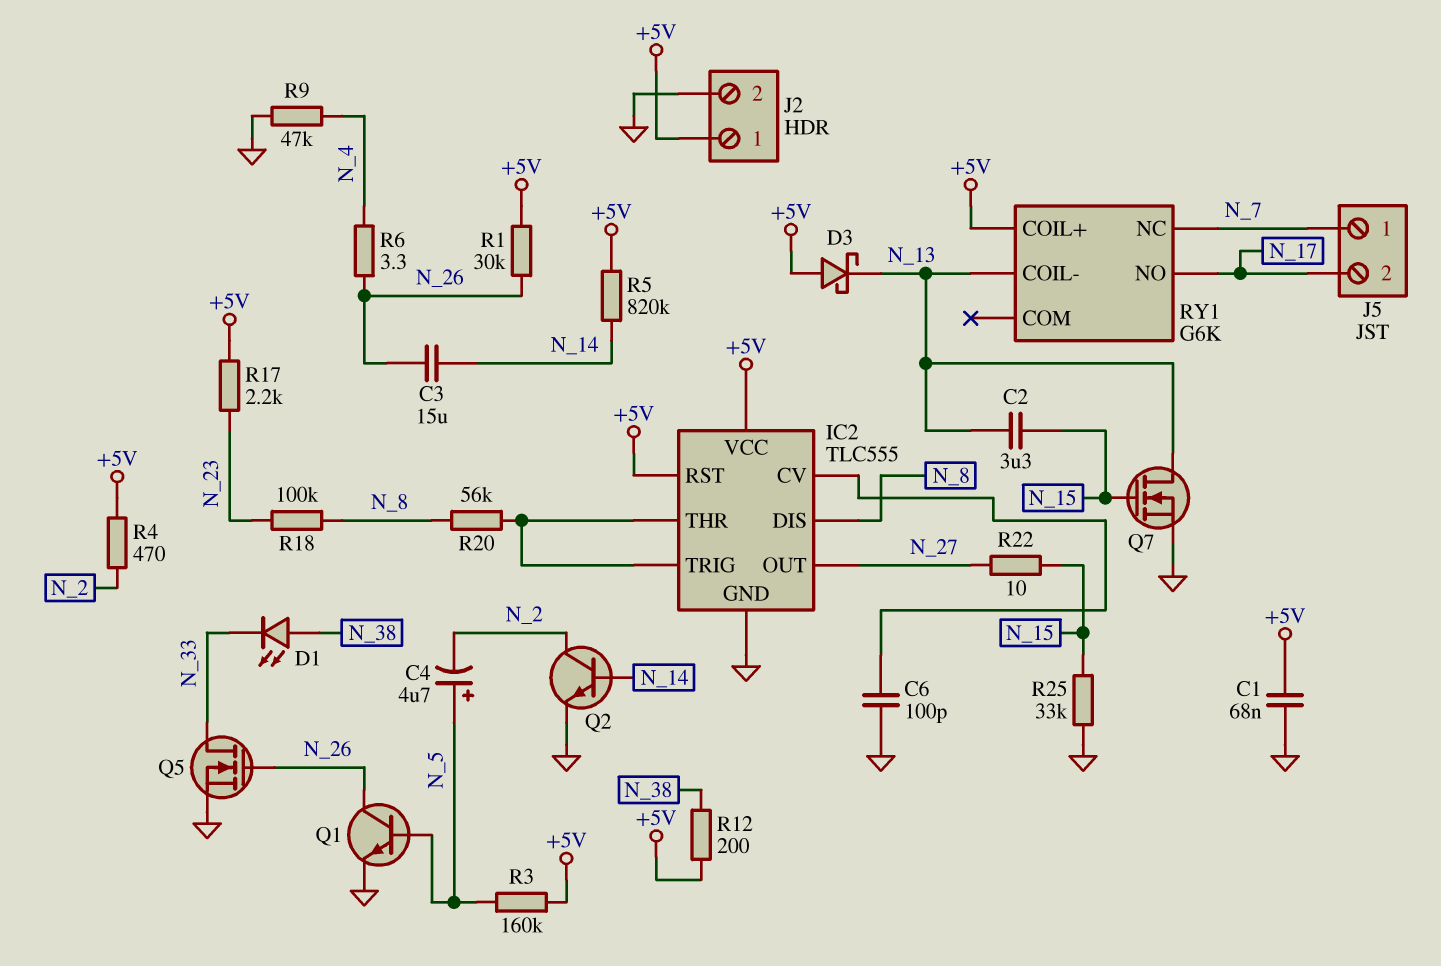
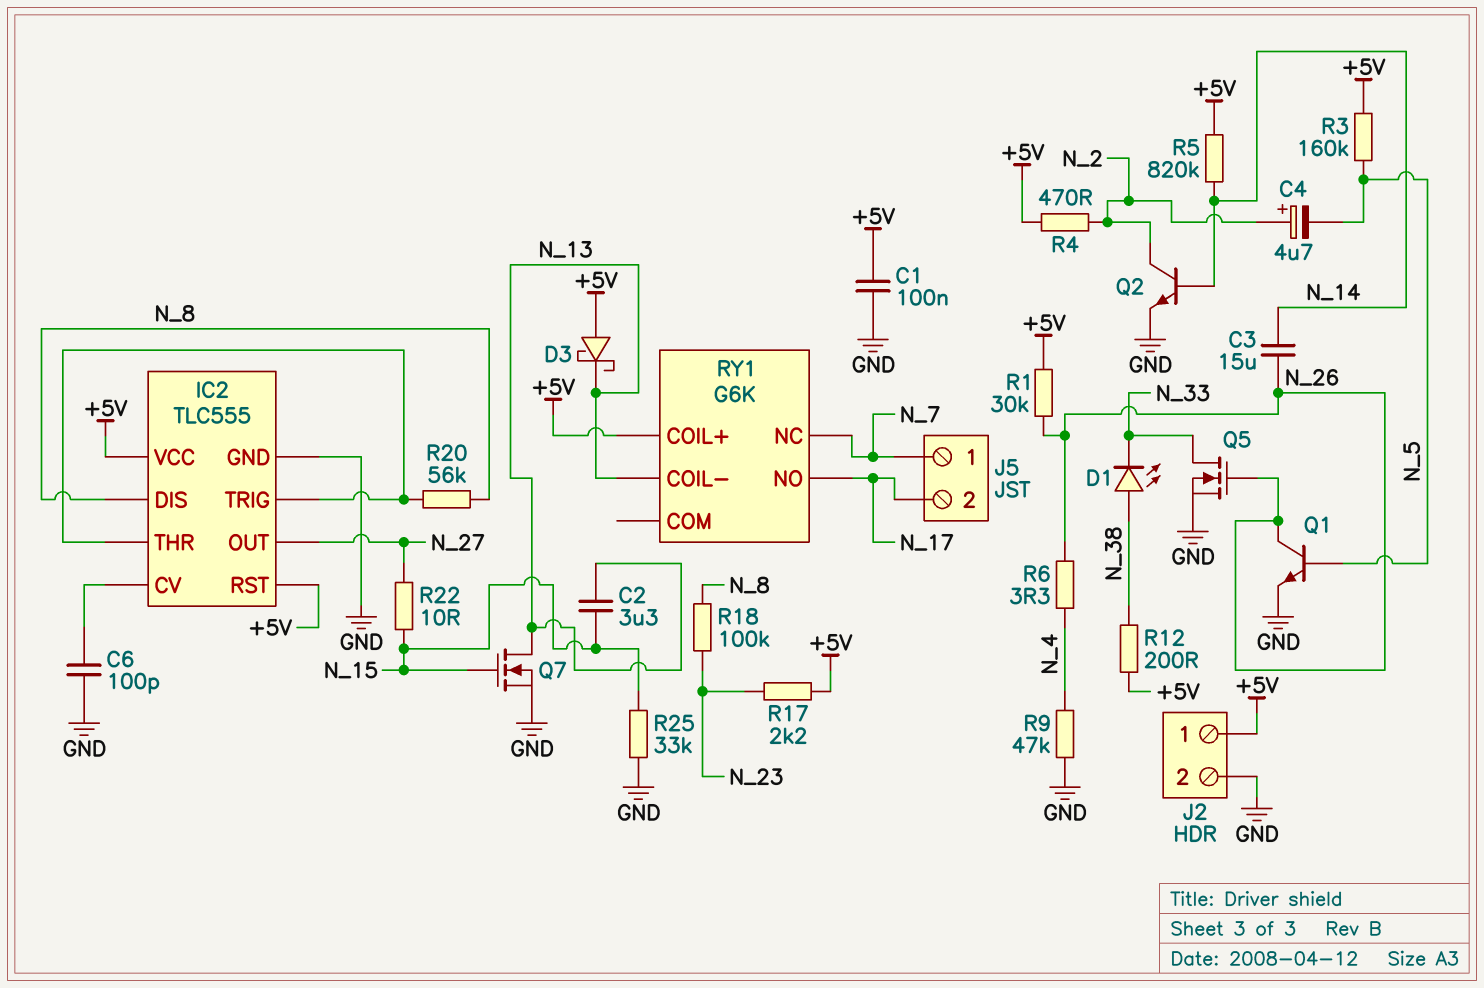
C1: 68nF (+5V, GND) -> 100nF (+5V, GND)
C4: 4.7uF (plus N_5, minus N_2) -> 4.7uF (plus N_2, minus N_5)

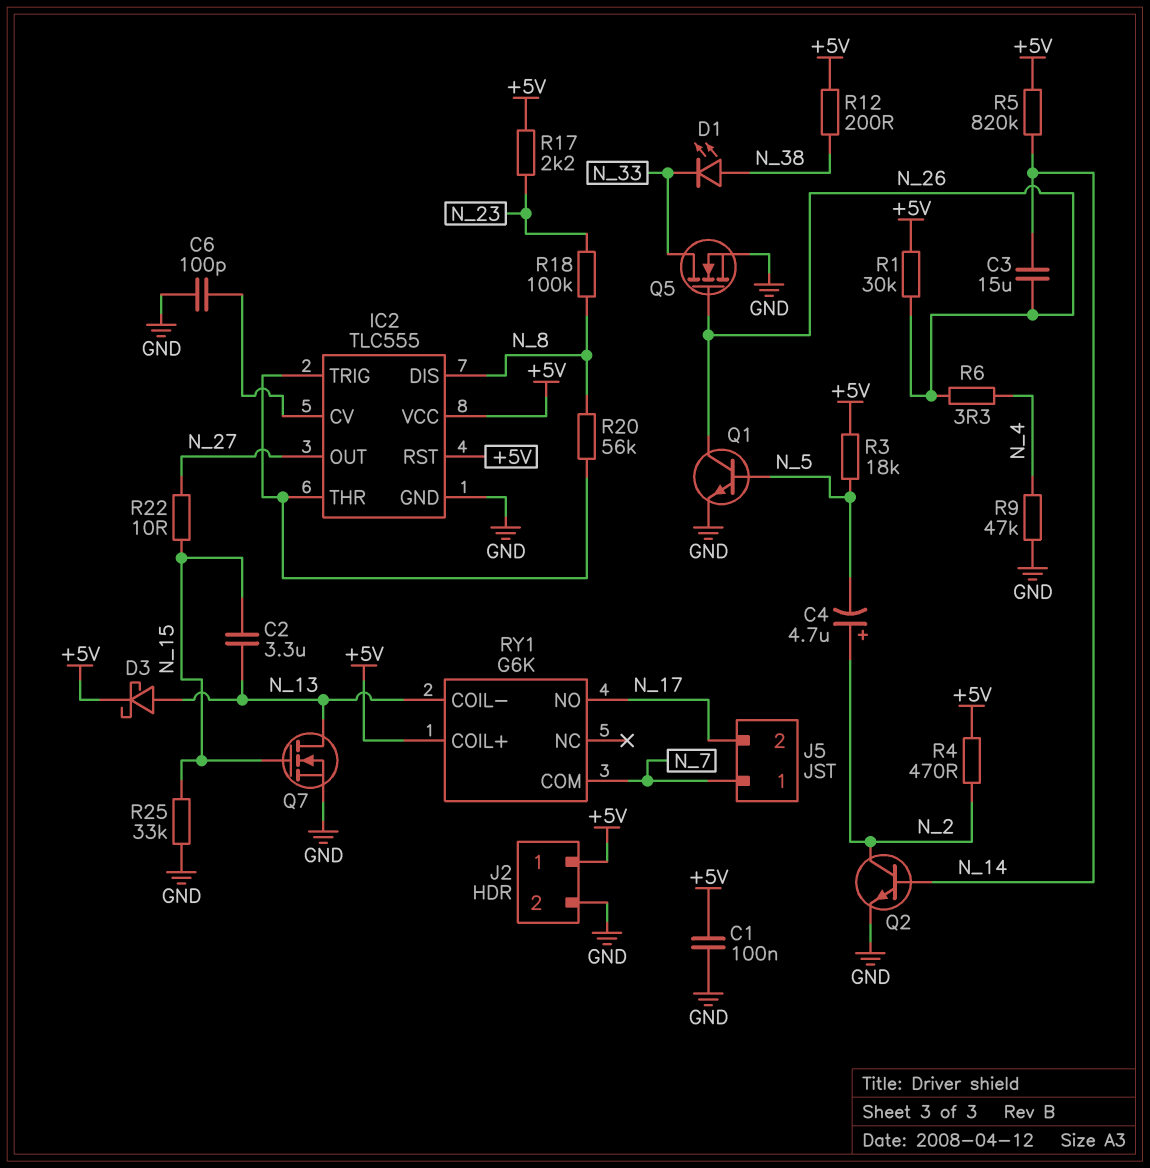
D3: schottky (A +5V, K N_13) -> schottky (A N_13, K +5V)
R3: 160k (+5V, N_5) -> 18k (+5V, N_5)
RY1 pin COM: none -> N_7
RY1 pin NC: N_7 -> none

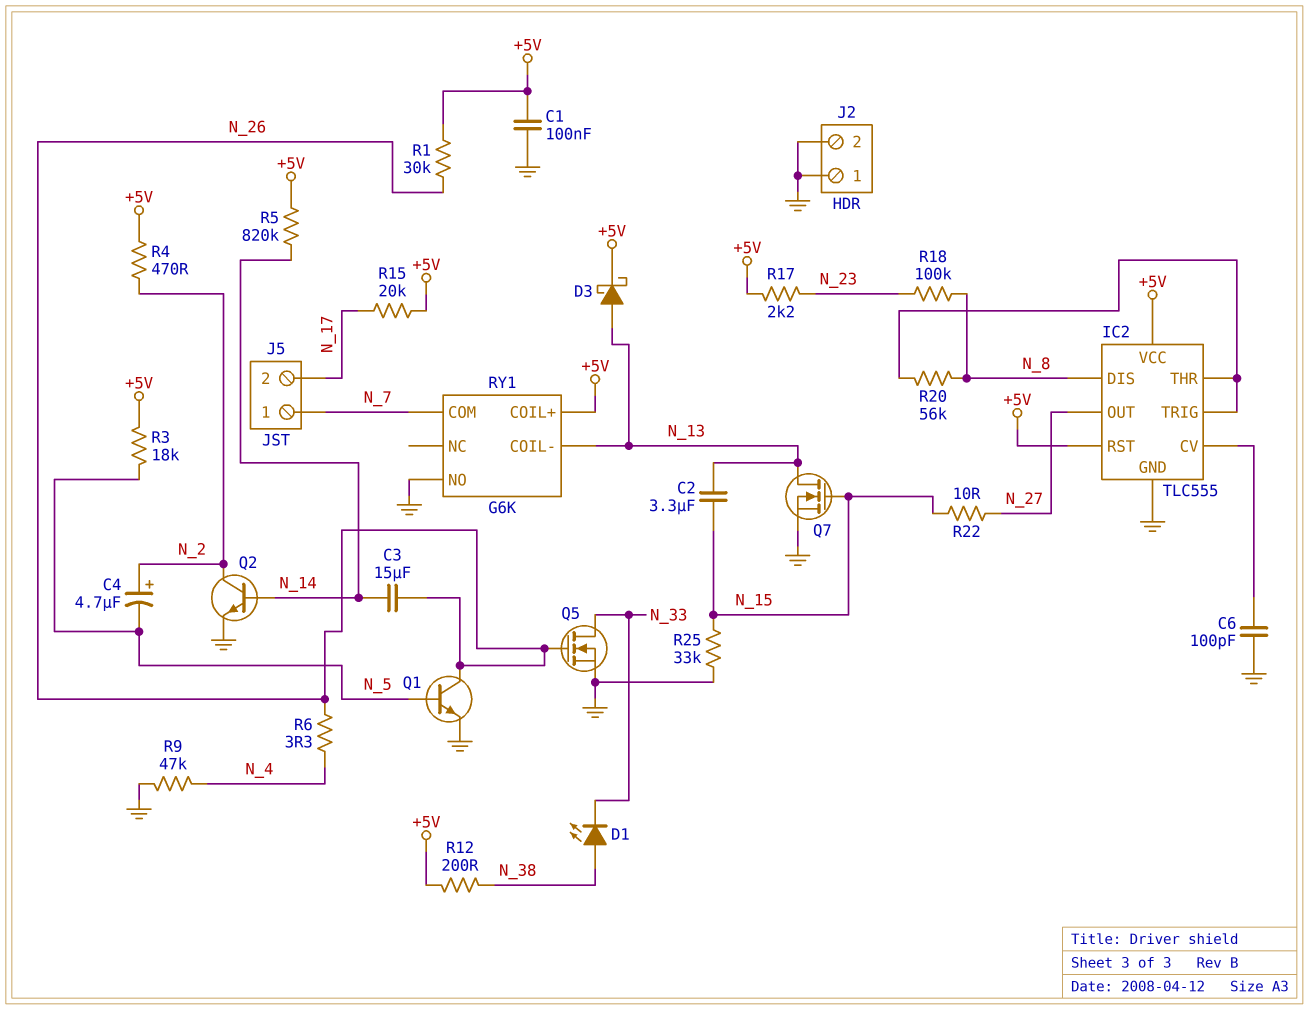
J2 pin 1: +5V -> GND
R15: none -> 20k (+5V, N_17)
RY1 pin NO: N_17 -> GND

